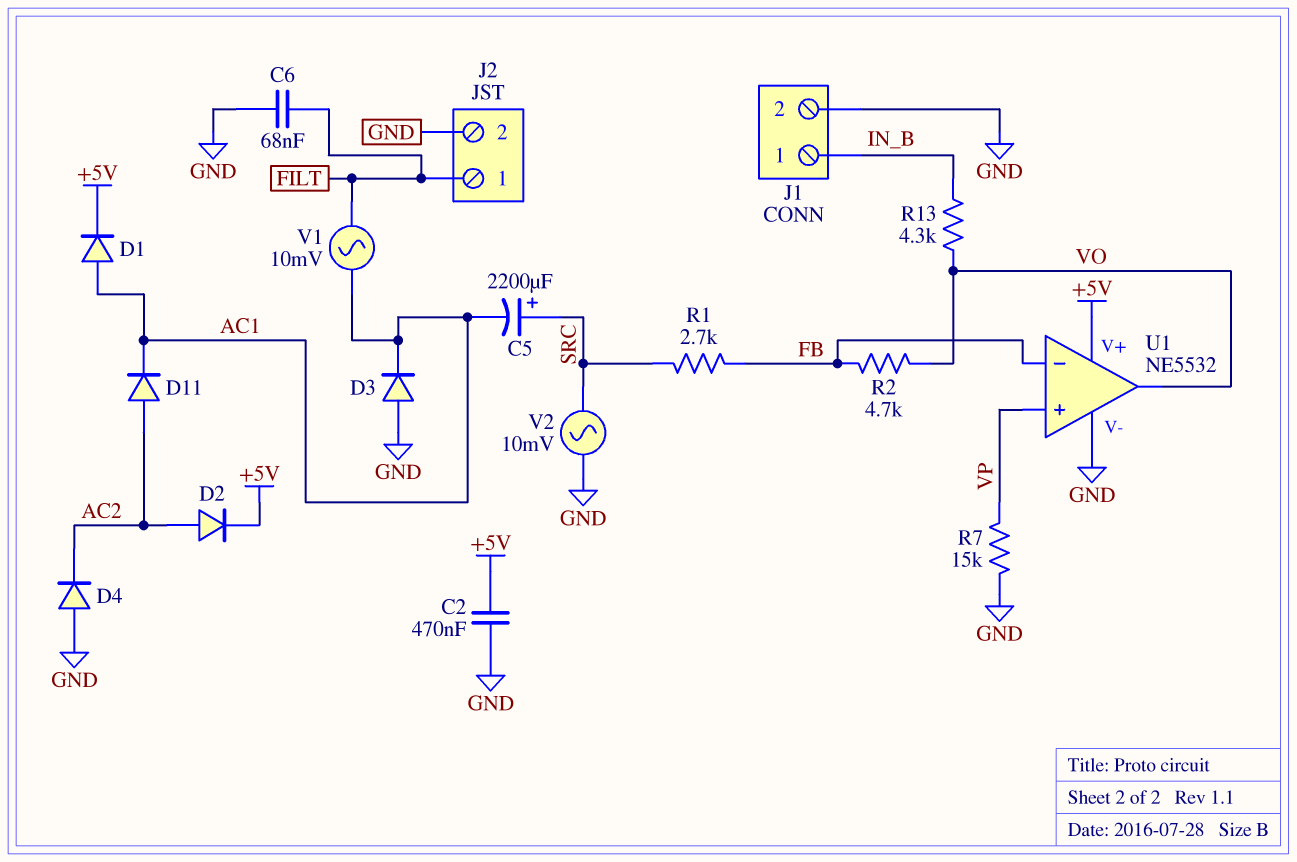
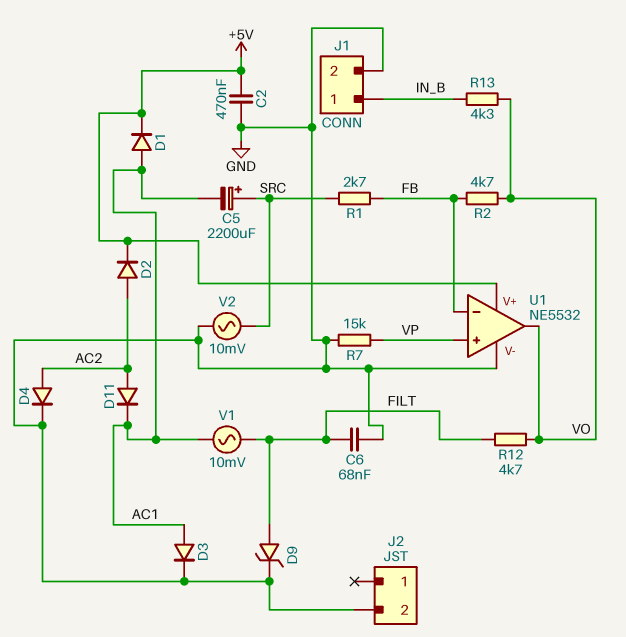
D3: diode (A GND, K AC1) -> diode (A AC1, K GND)
D4: diode (A GND, K AC2) -> diode (A AC2, K GND)
D9: none -> zener (A FILT, K GND)
J2 pin 1: FILT -> none
R12: none -> 4.7k (FILT, VO)

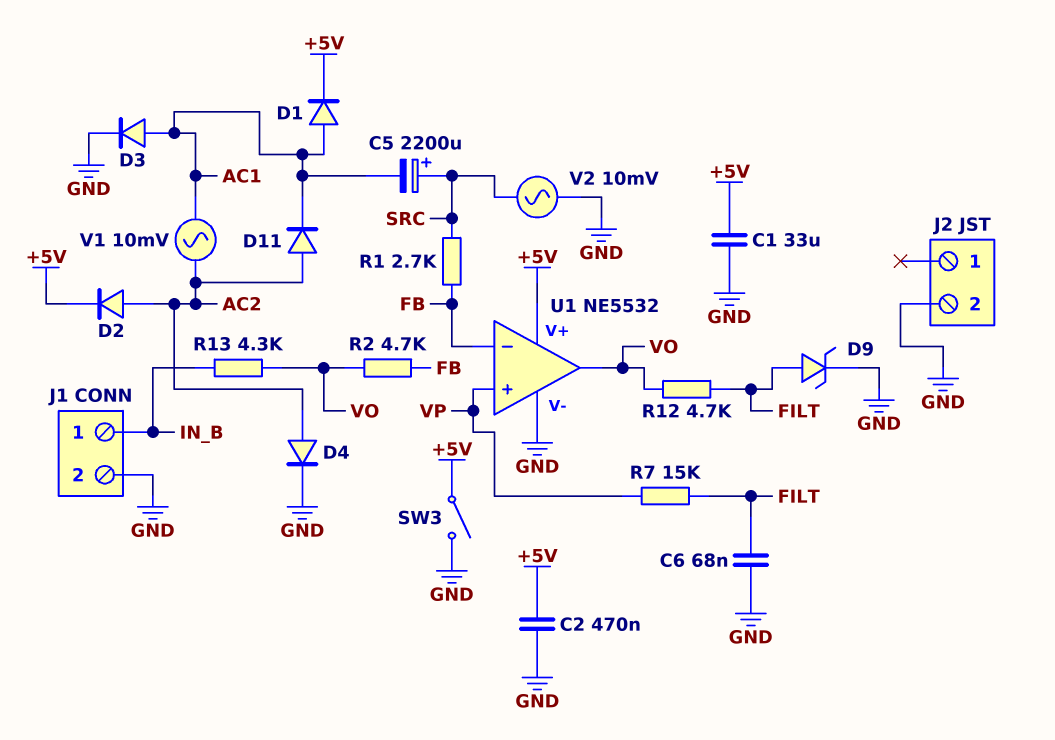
C1: none -> 33uF (+5V, GND)
R7: 15k (GND, VP) -> 15k (FILT, VP)
SW3: none -> switch (+5V, GND)
V1: AC 10mV (AC1, FILT) -> AC 10mV (AC1, AC2)

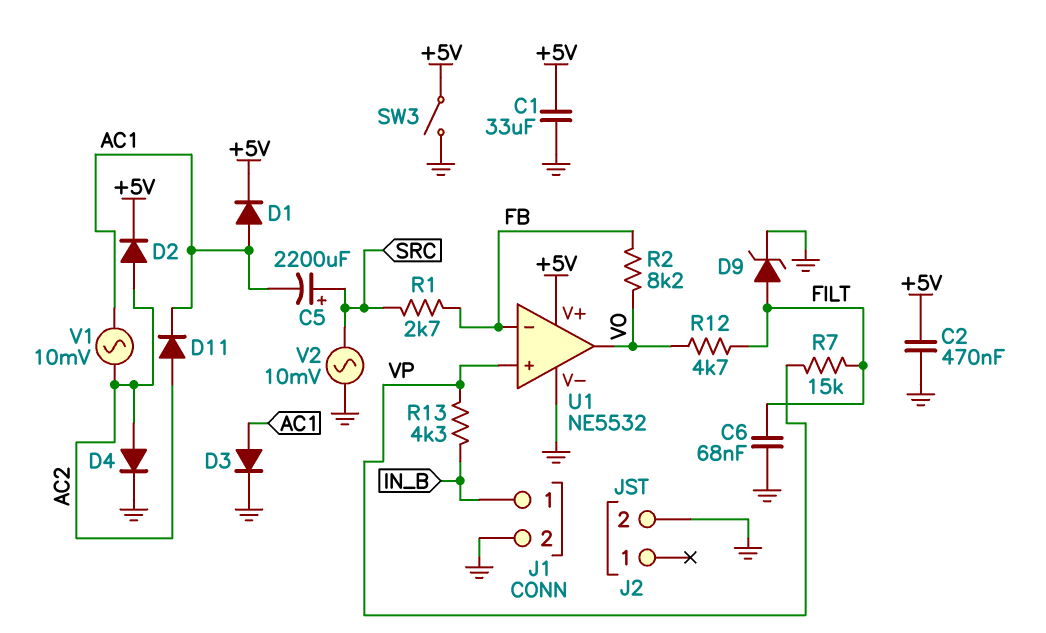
R2: 4.7k (FB, VO) -> 8.2k (FB, VO)
R13: 4.3k (IN_B, VO) -> 4.3k (IN_B, VP)

